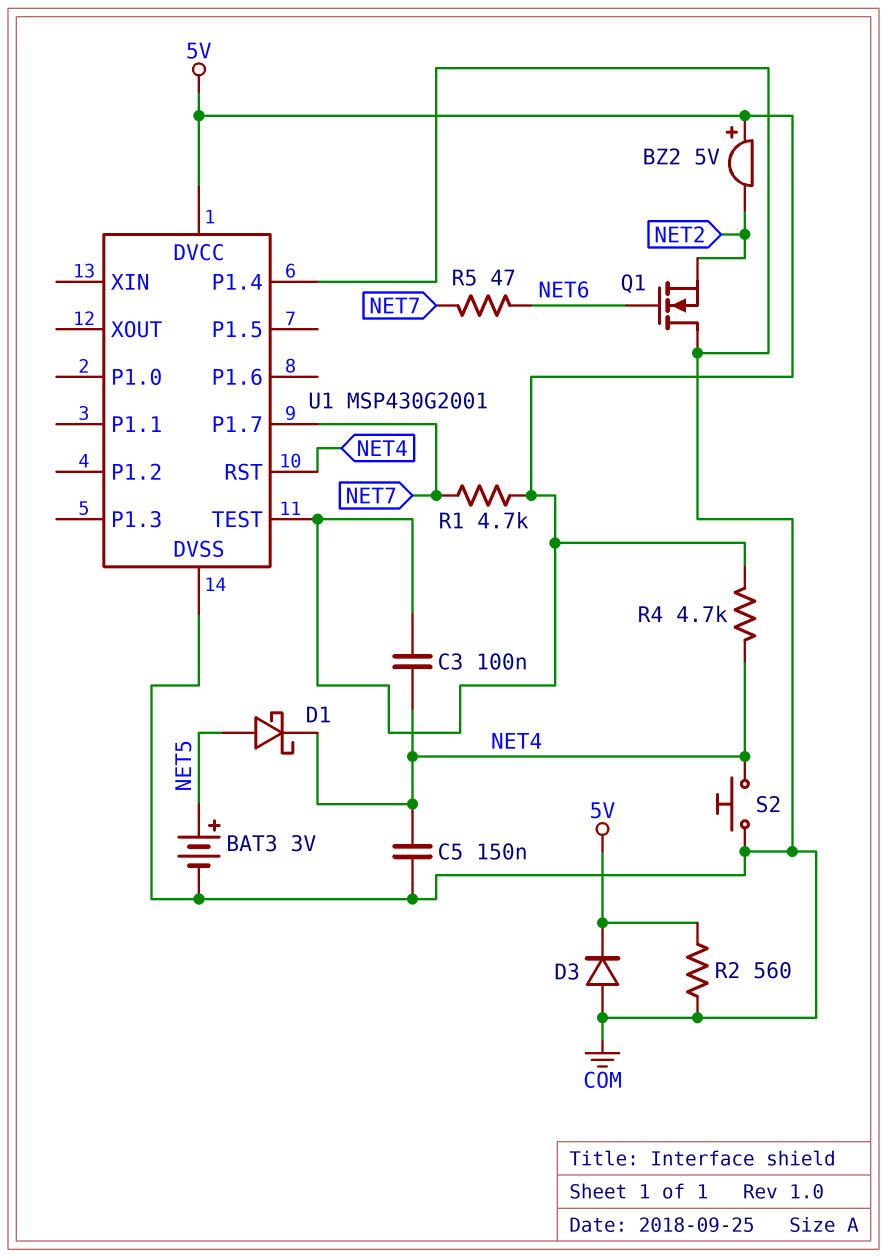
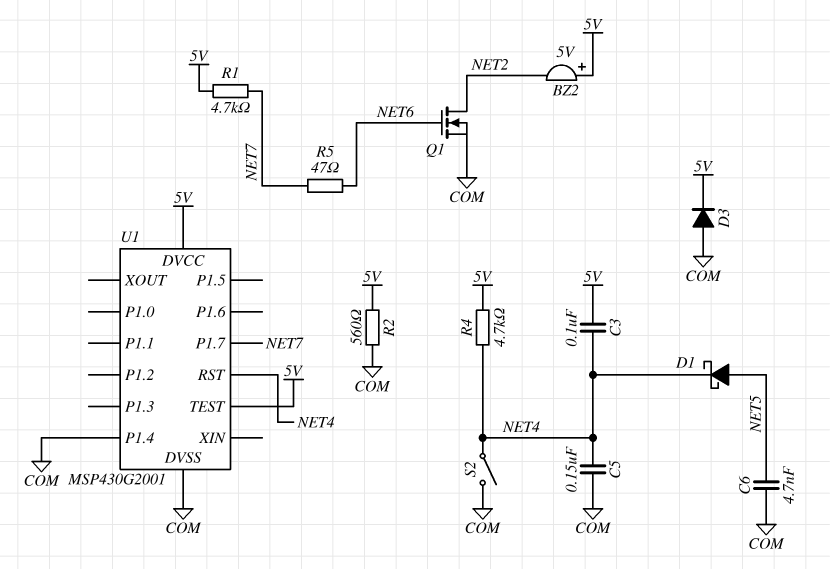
BAT3: 3V (plus NET5, minus COM) -> none
C6: none -> 4.7nF (COM, NET5)
Q1: NMOS (G NET6, D COM, S NET2) -> NMOS (G NET6, D NET2, S COM)
S2: button (COM, NET4) -> switch (COM, NET4)

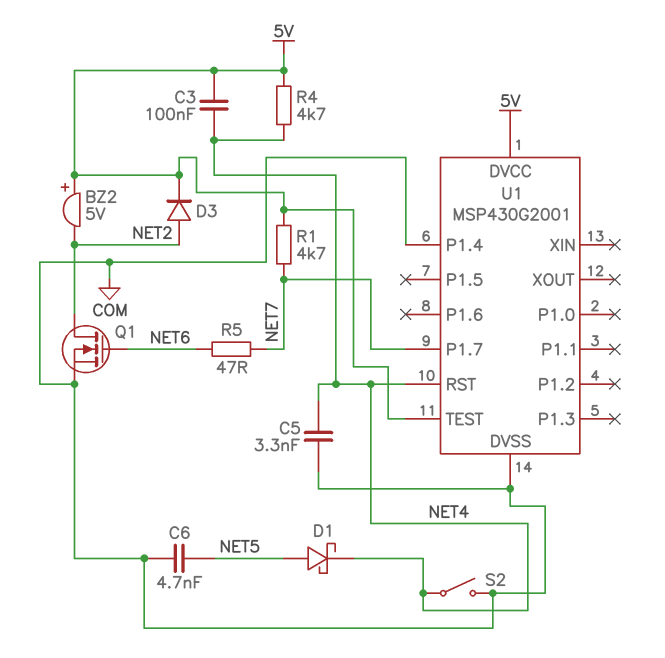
C5: 150nF (COM, NET4) -> 3.3nF (COM, NET4)
D3: diode (A COM, K 5V) -> diode (A NET2, K 5V)
R2: 560 (5V, COM) -> none

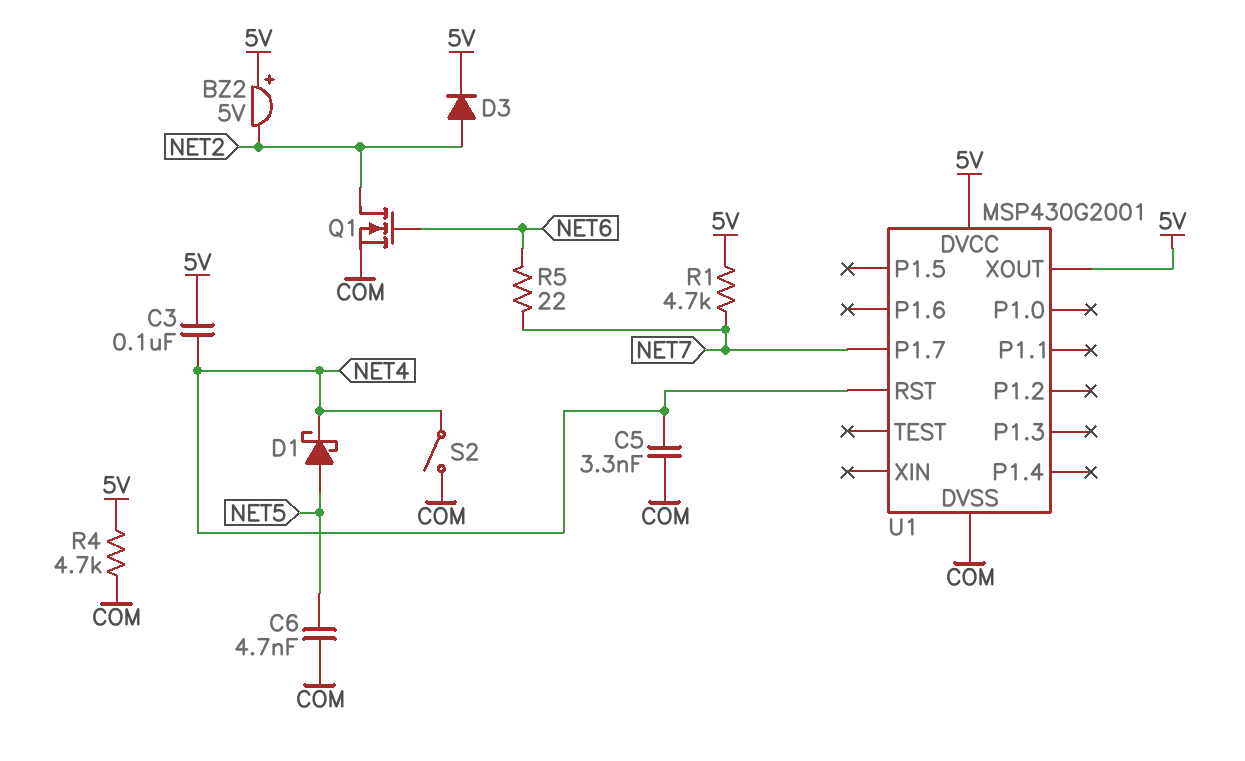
R4: 4.7k (5V, NET4) -> 4.7k (5V, COM)
R5: 47 (NET6, NET7) -> 22 (NET6, NET7)
U1 pin P1.4: COM -> none
U1 pin TEST: 5V -> none
U1 pin XOUT: none -> 5V

